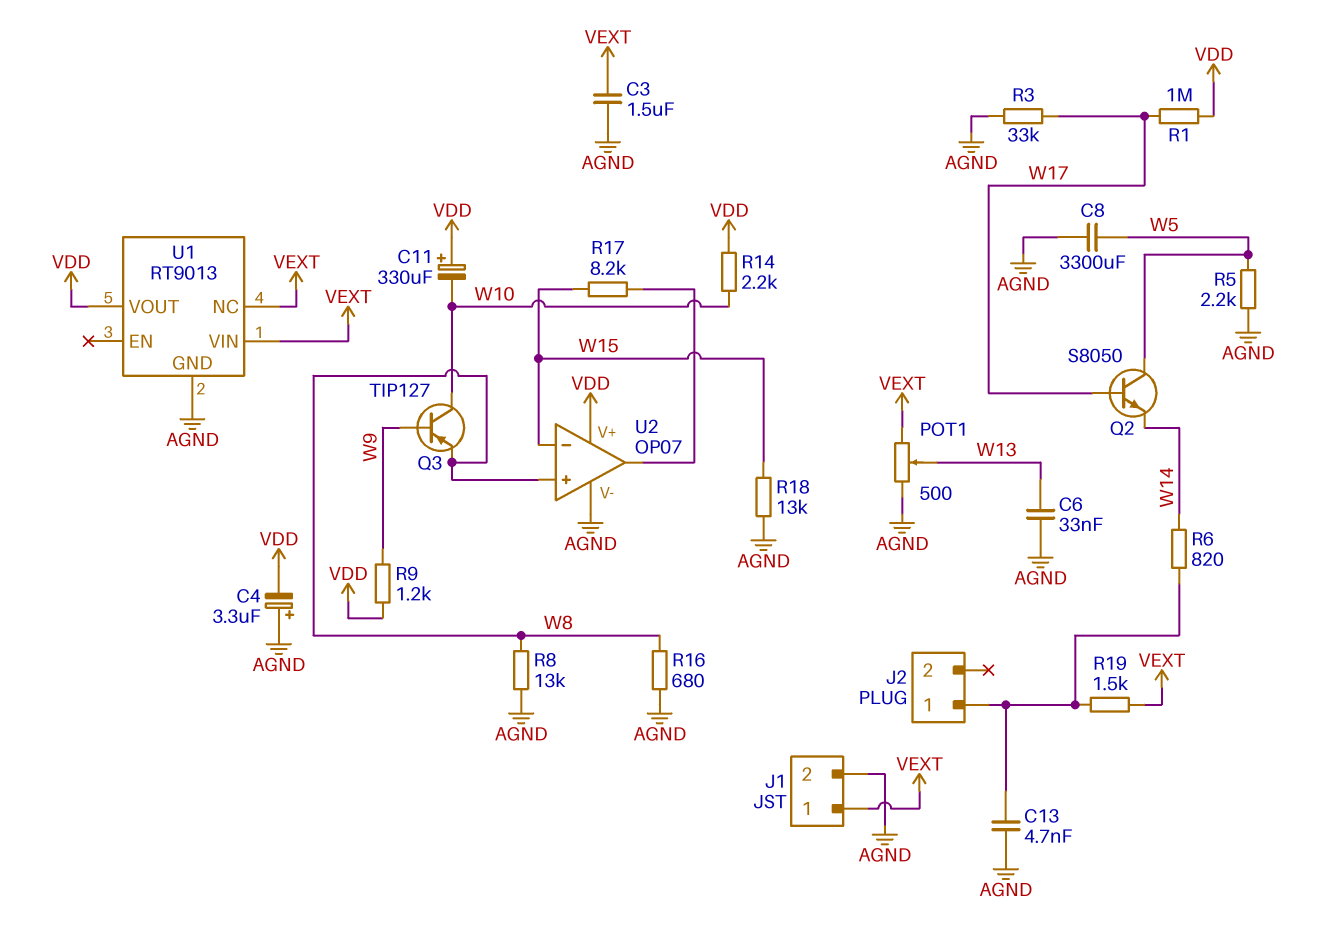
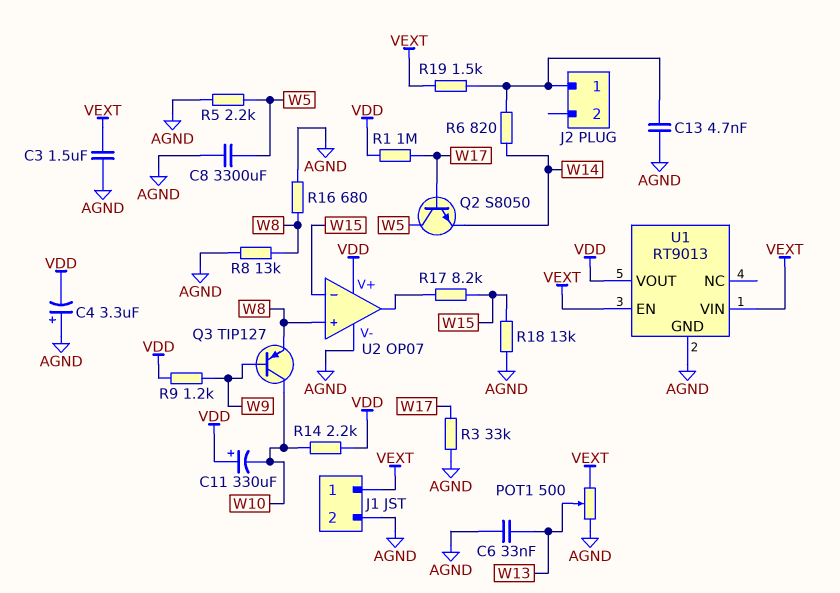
U1 pin EN: none -> VEXT
U1 pin NC: VEXT -> none

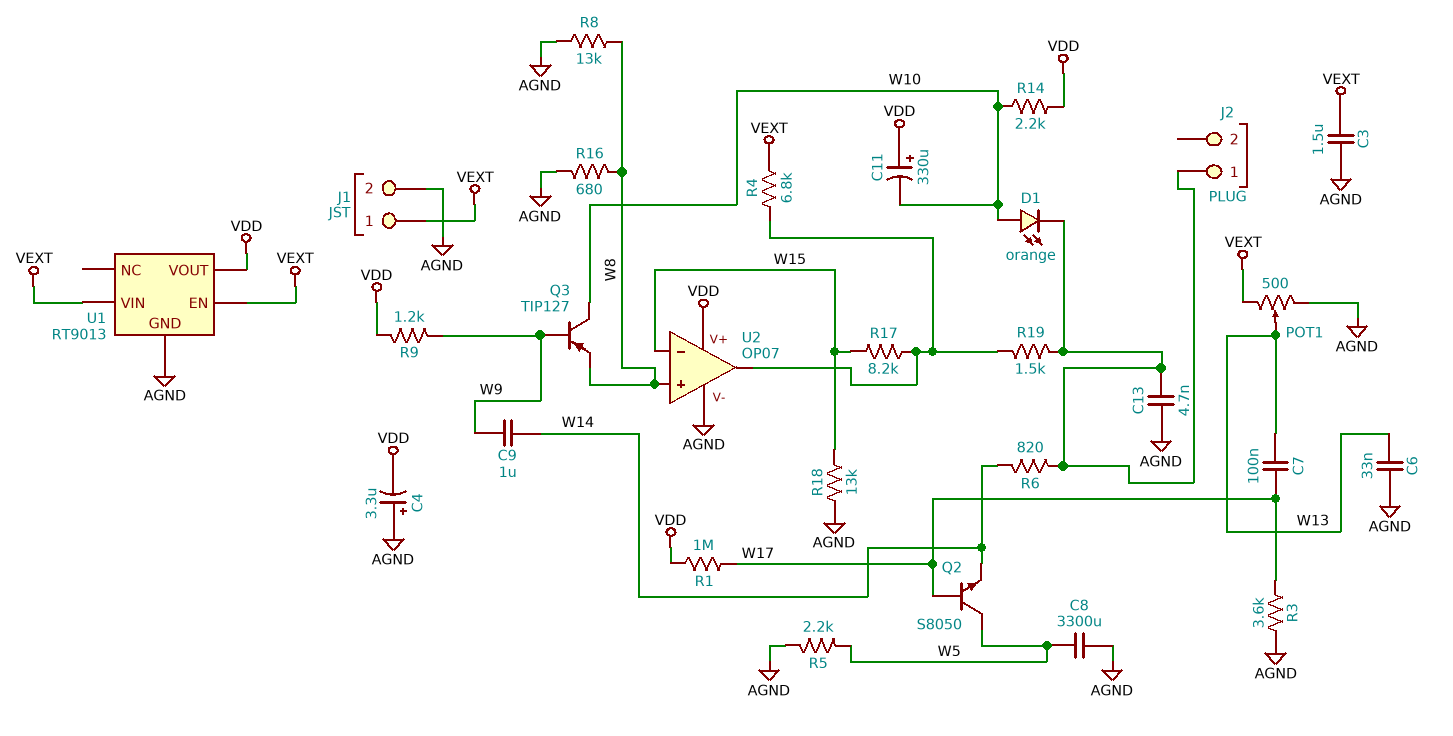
C7: none -> 100nF (W13, W17)
C9: none -> 1uF (W9, W14)
D1: none -> LED orange (A W10, K J2/1)
R3: 33k (AGND, W17) -> 3.6k (AGND, W17)
R4: none -> 6.8k (U2/out, VEXT)
R19: 1.5k (J2/1, VEXT) -> 1.5k (J2/1, U2/out)

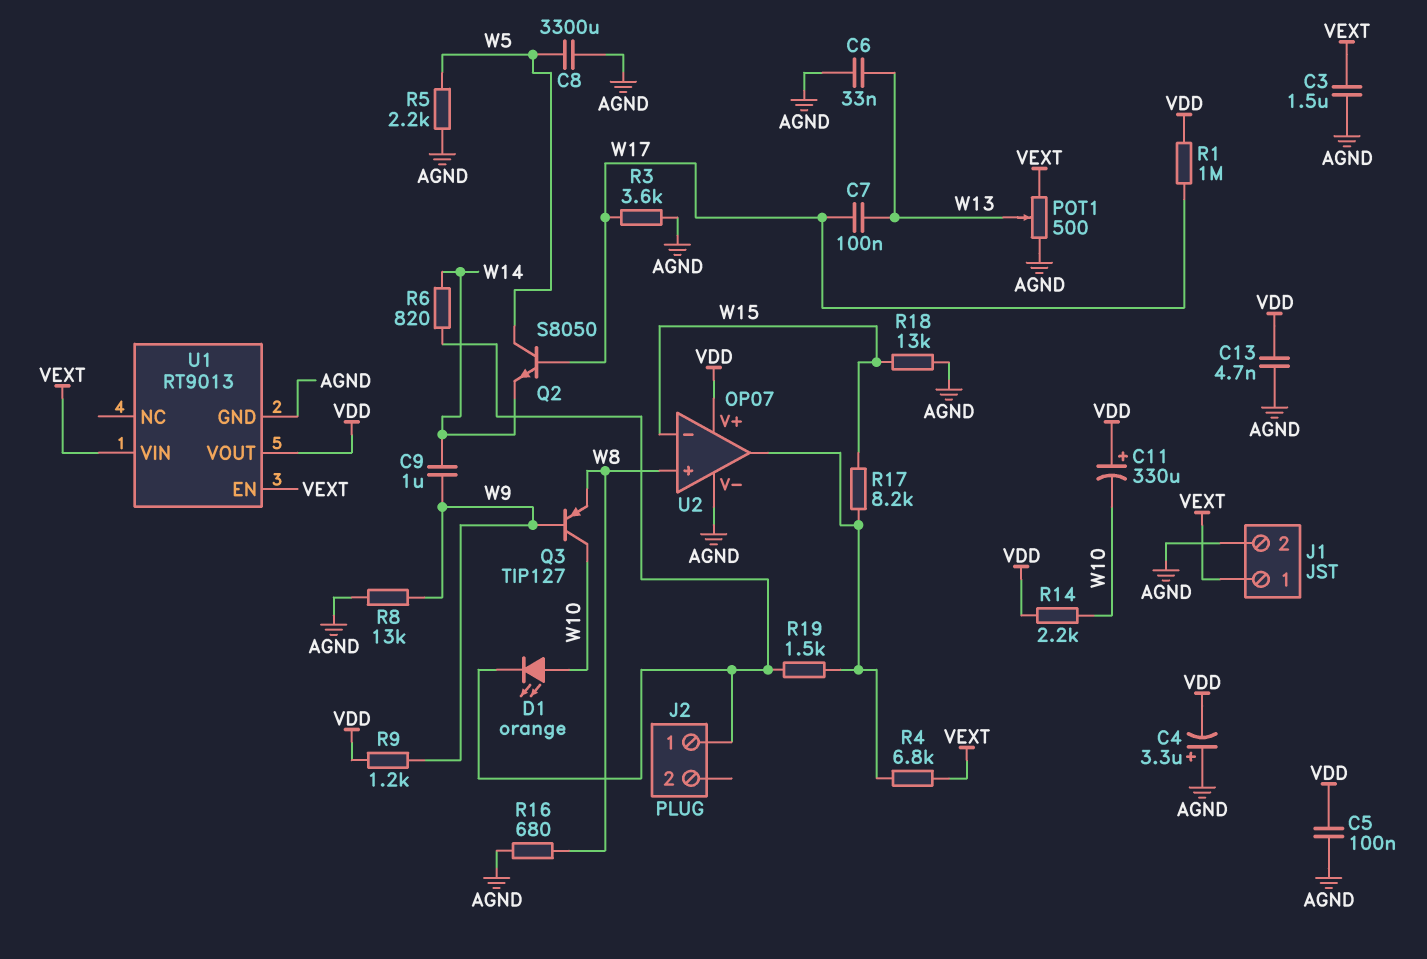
C5: none -> 100nF (AGND, VDD)
C13: 4.7nF (AGND, J2/1) -> 4.7nF (AGND, VDD)
R8: 13k (AGND, W8) -> 13k (AGND, W9)

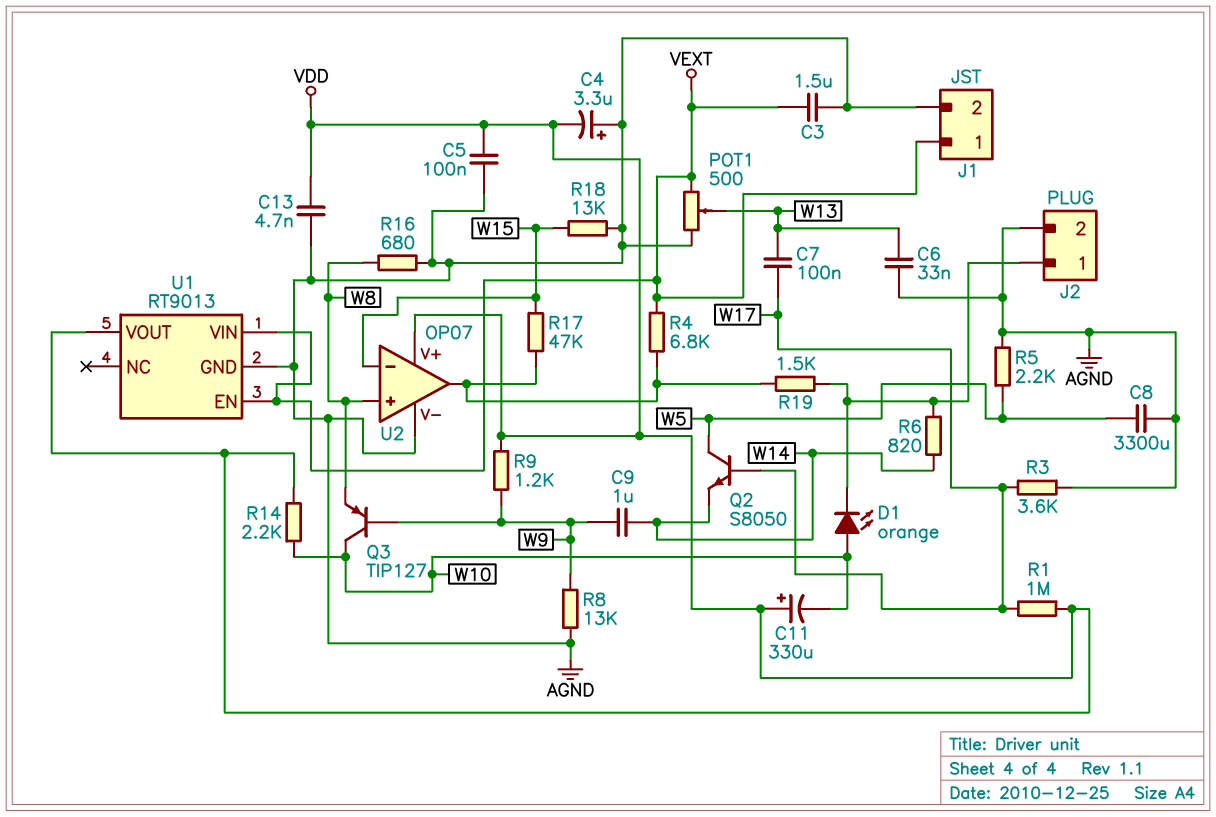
J2 pin 2: none -> AGND
R17: 8.2k (U2/out, W15) -> 47k (U2/out, W15)

